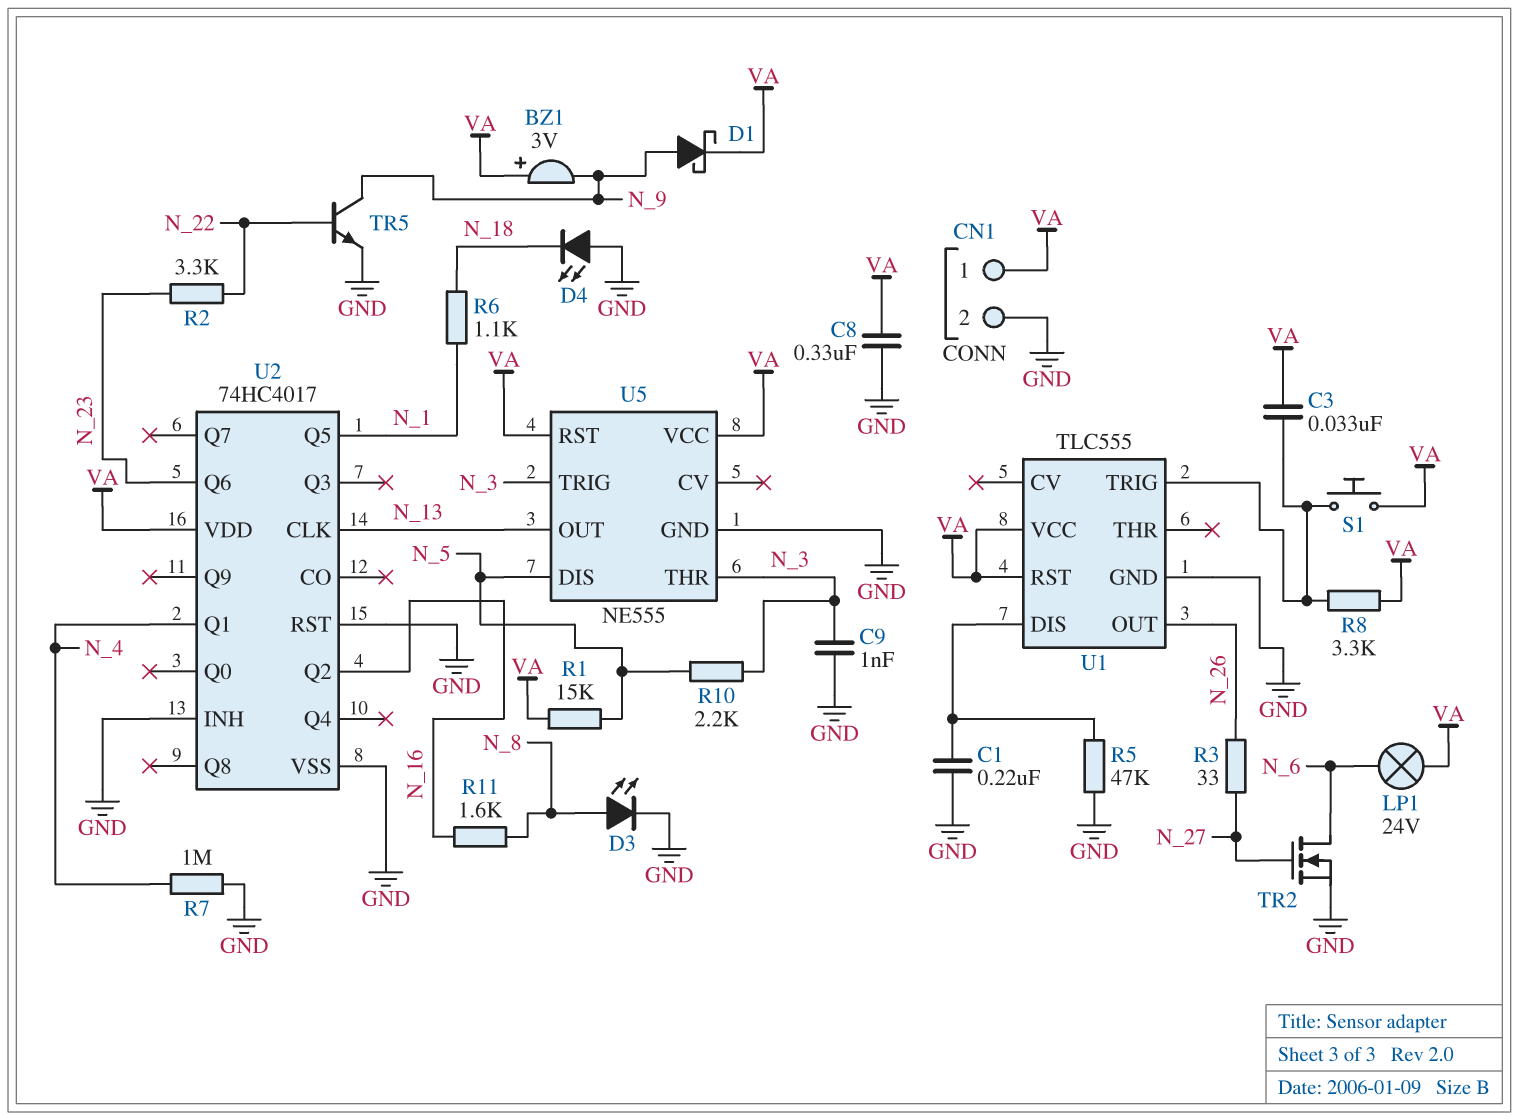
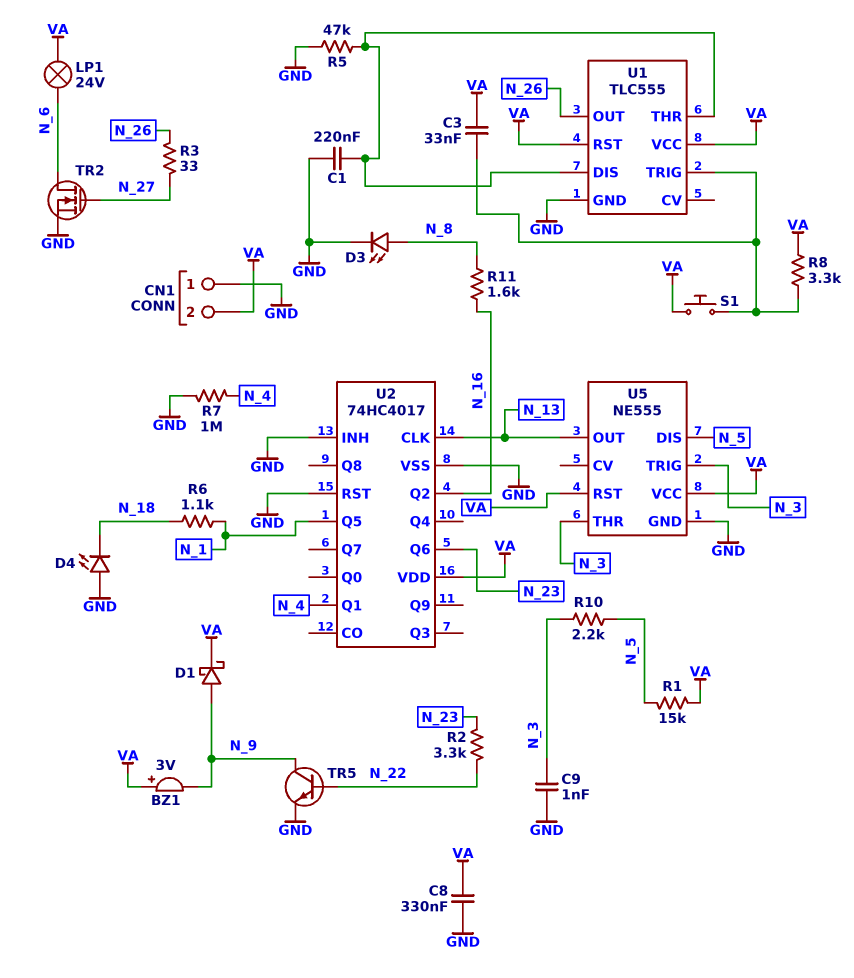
CN1 pin 1: VA -> GND
CN1 pin 2: GND -> VA
U1 pin THR: none -> U1/DIS

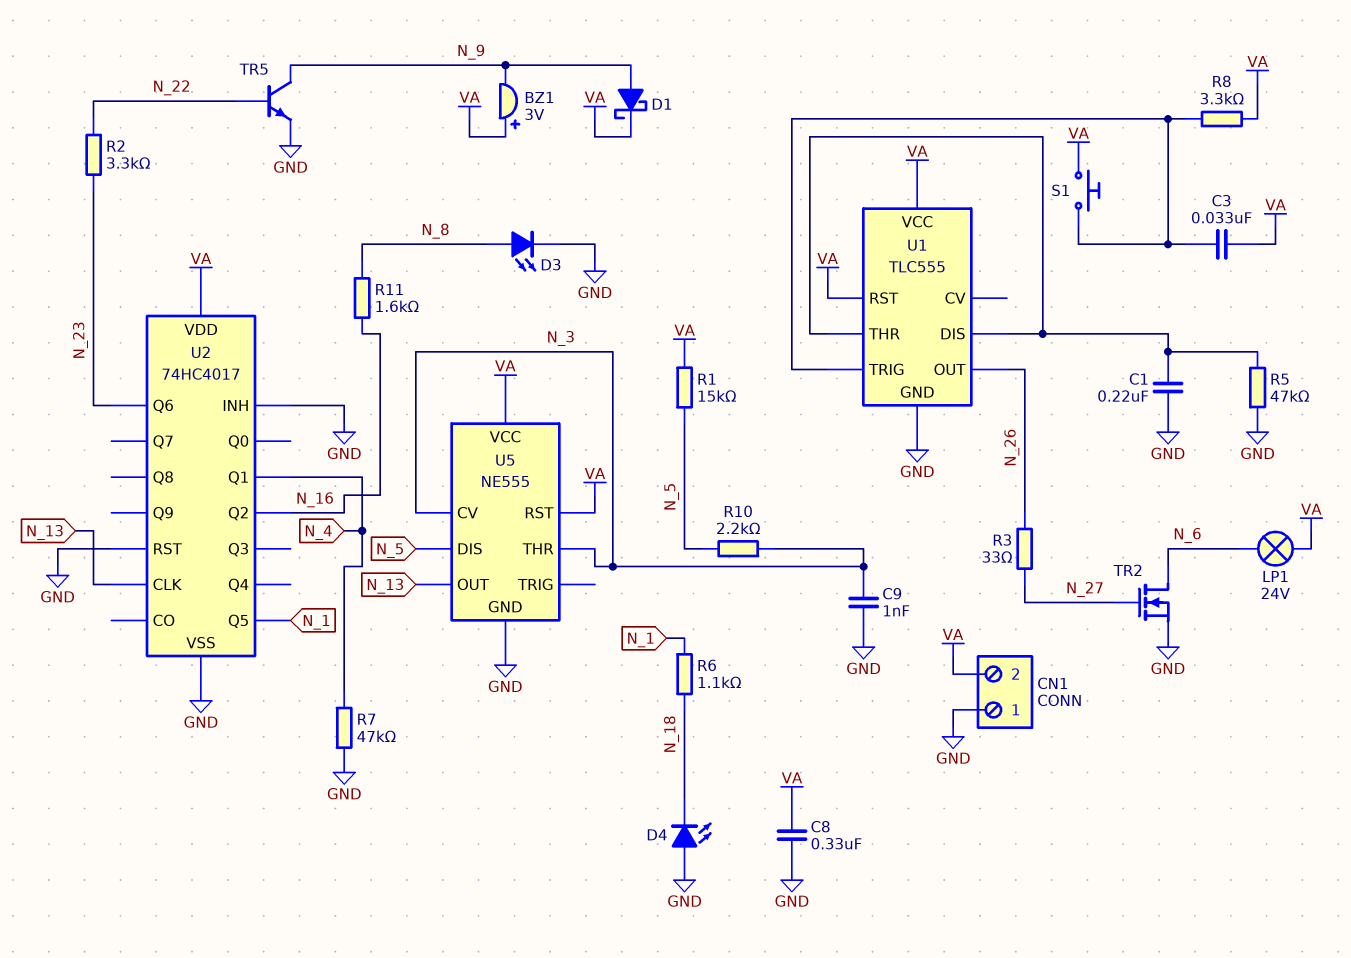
R7: 1M (GND, N_4) -> 47k (GND, N_4)
U5 pin CV: none -> N_3
U5 pin TRIG: N_3 -> none

